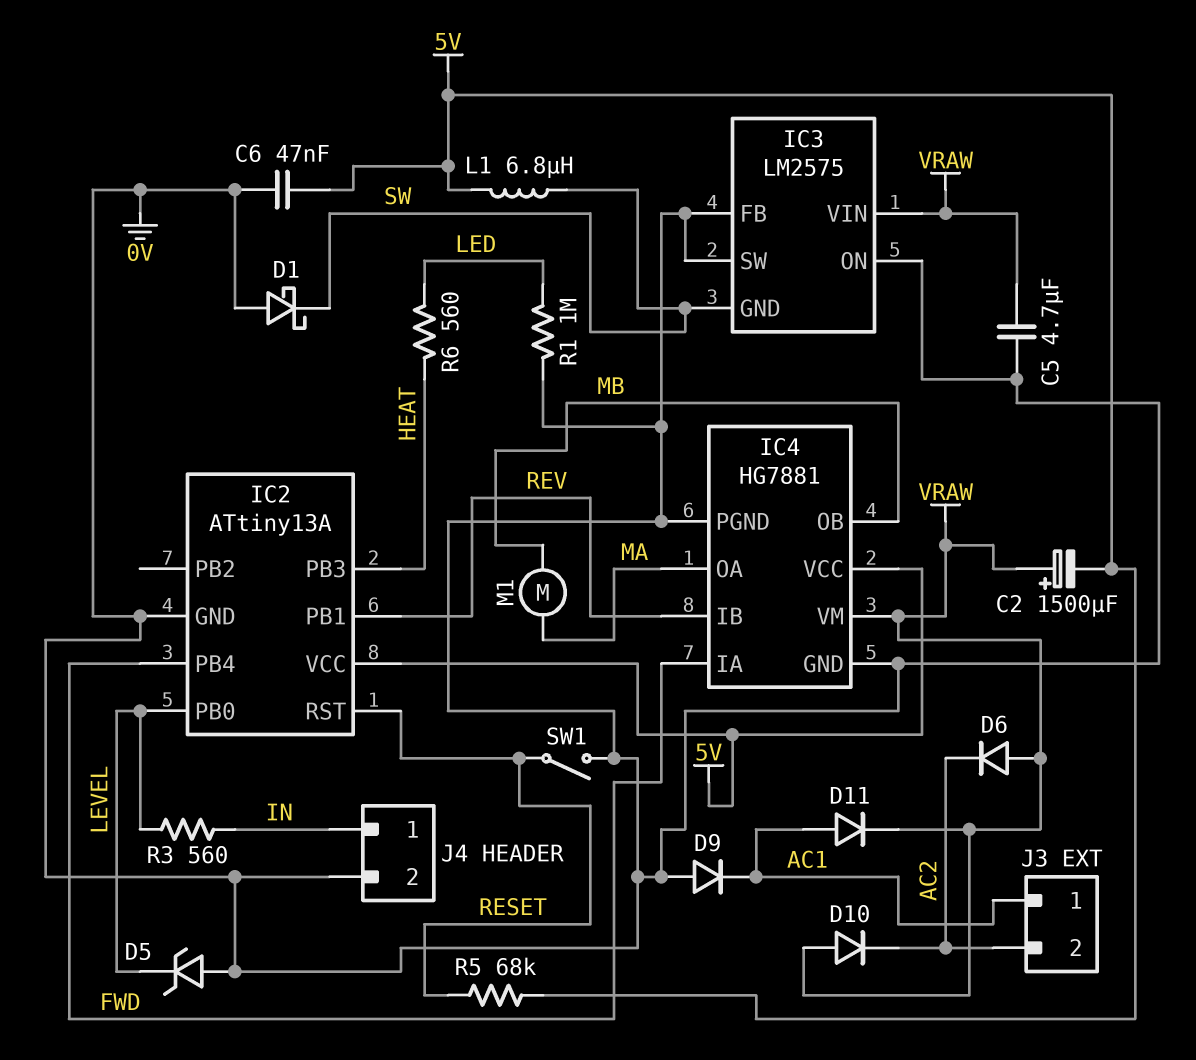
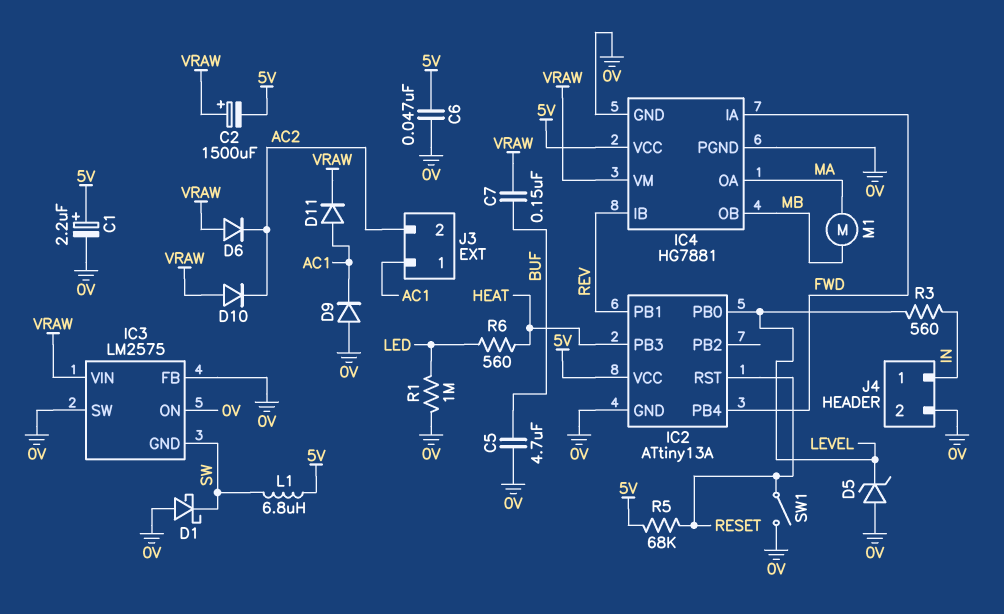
C1: none -> 2.2uF (plus 5V, minus 0V)
C5: 4.7uF (0V, VRAW) -> 4.7uF (0V, BUF)
C7: none -> 150nF (BUF, VRAW)

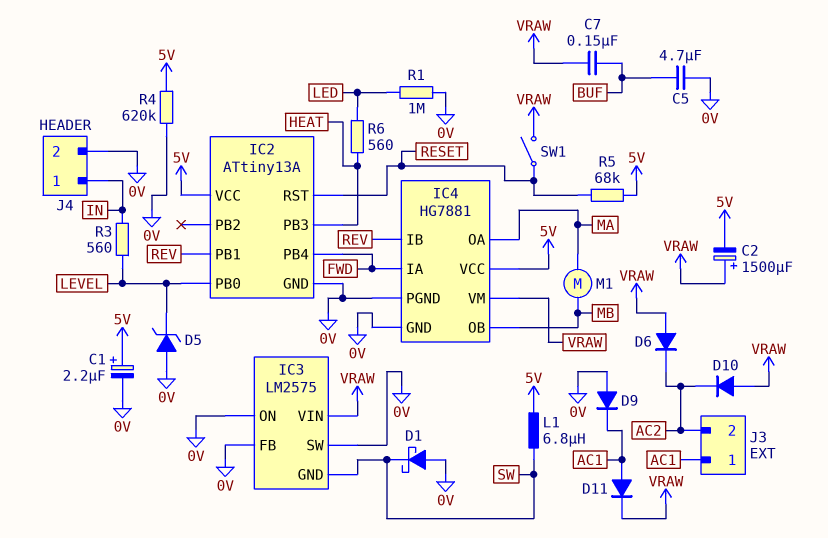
C6: 47nF (0V, 5V) -> none
R4: none -> 620k (0V, 5V)
SW1: switch (0V, RESET) -> switch (RESET, VRAW)

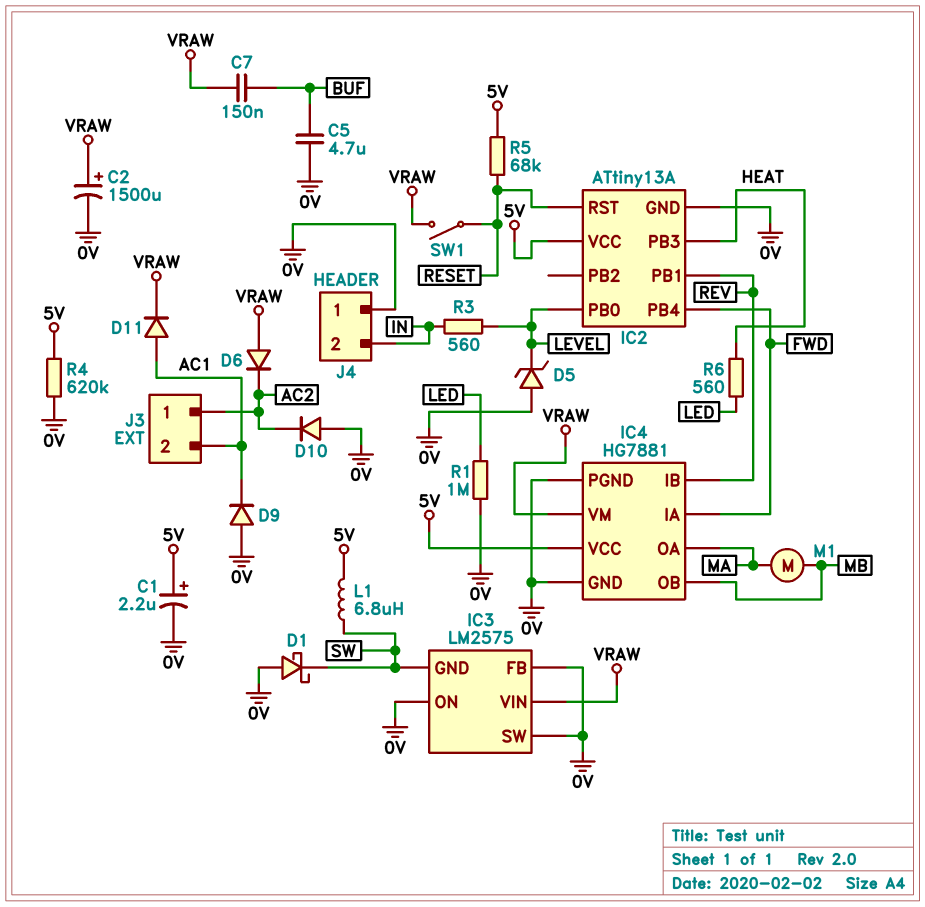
C2: 1500uF (plus VRAW, minus 5V) -> 1500uF (plus VRAW, minus 0V)
D10: diode (A VRAW, K AC2) -> diode (A 0V, K AC2)
J3 pin 1: AC1 -> AC2
J3 pin 2: AC2 -> AC1
J4 pin 1: IN -> 0V
J4 pin 2: 0V -> IN

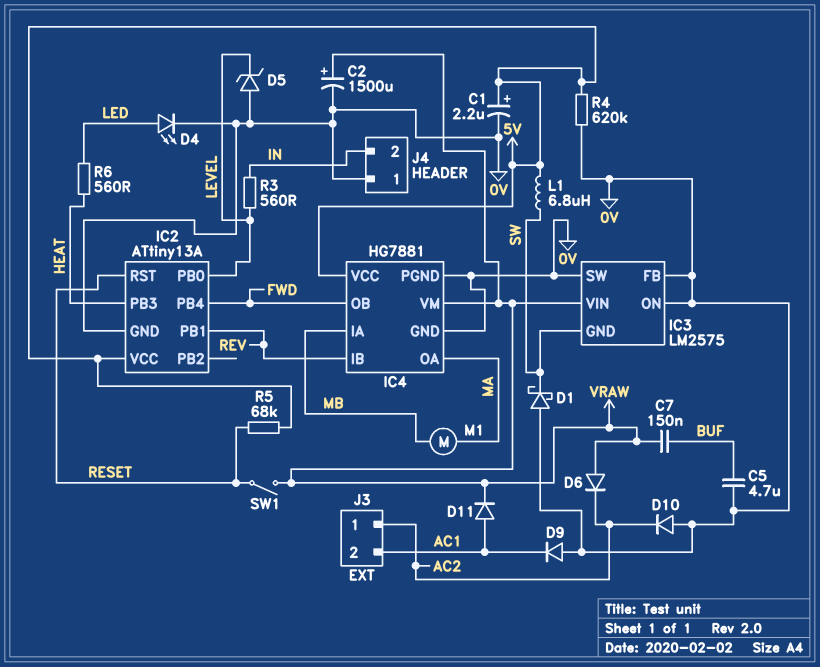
D4: none -> LED (A LED, K 0V)
IC4 pin IA: FWD -> MB
IC4 pin OB: MB -> FWD
R1: 1M (0V, LED) -> none

